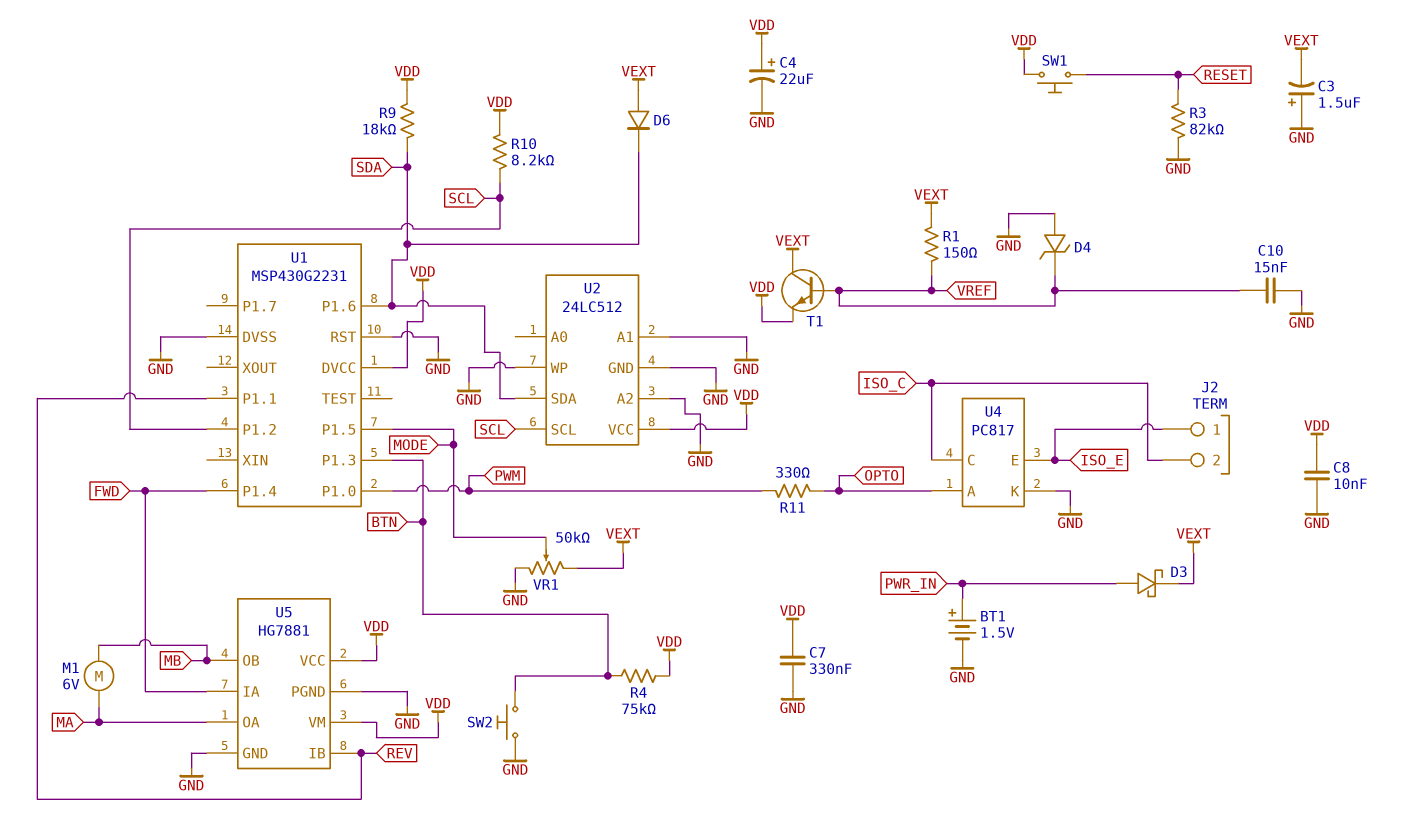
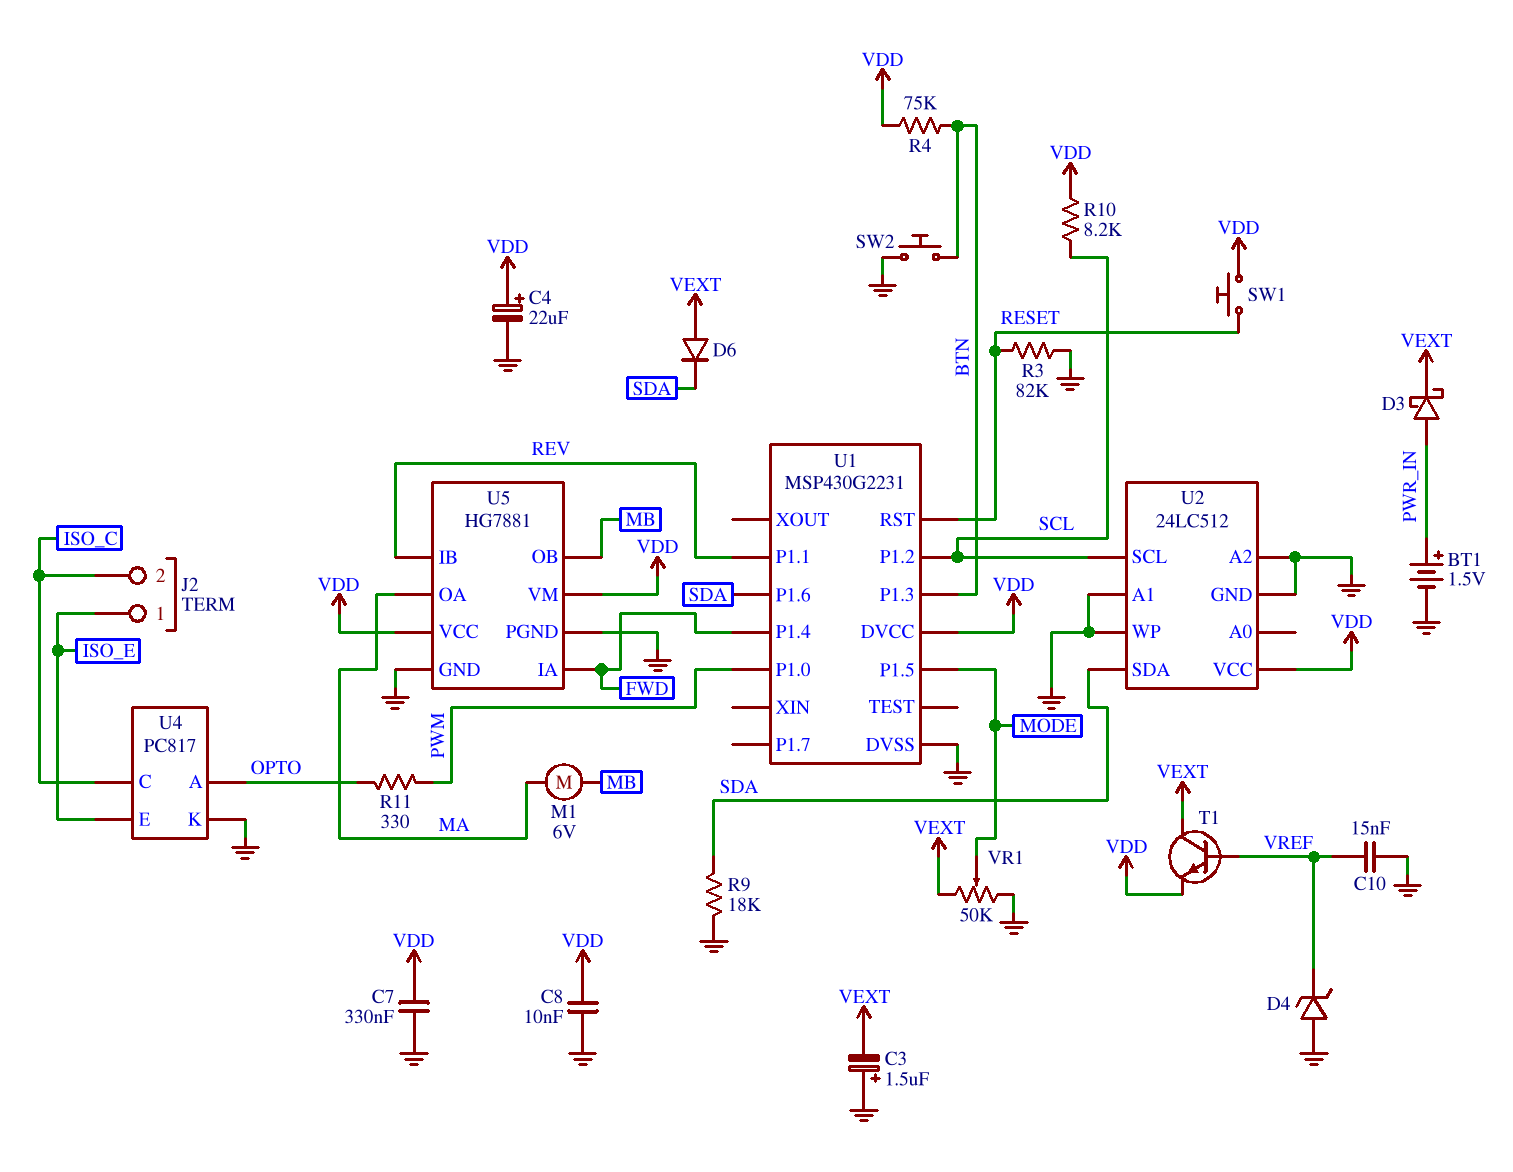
R1: 150 (VEXT, VREF) -> none
R9: 18k (SDA, VDD) -> 18k (GND, SDA)
U1 pin RST: GND -> RESET

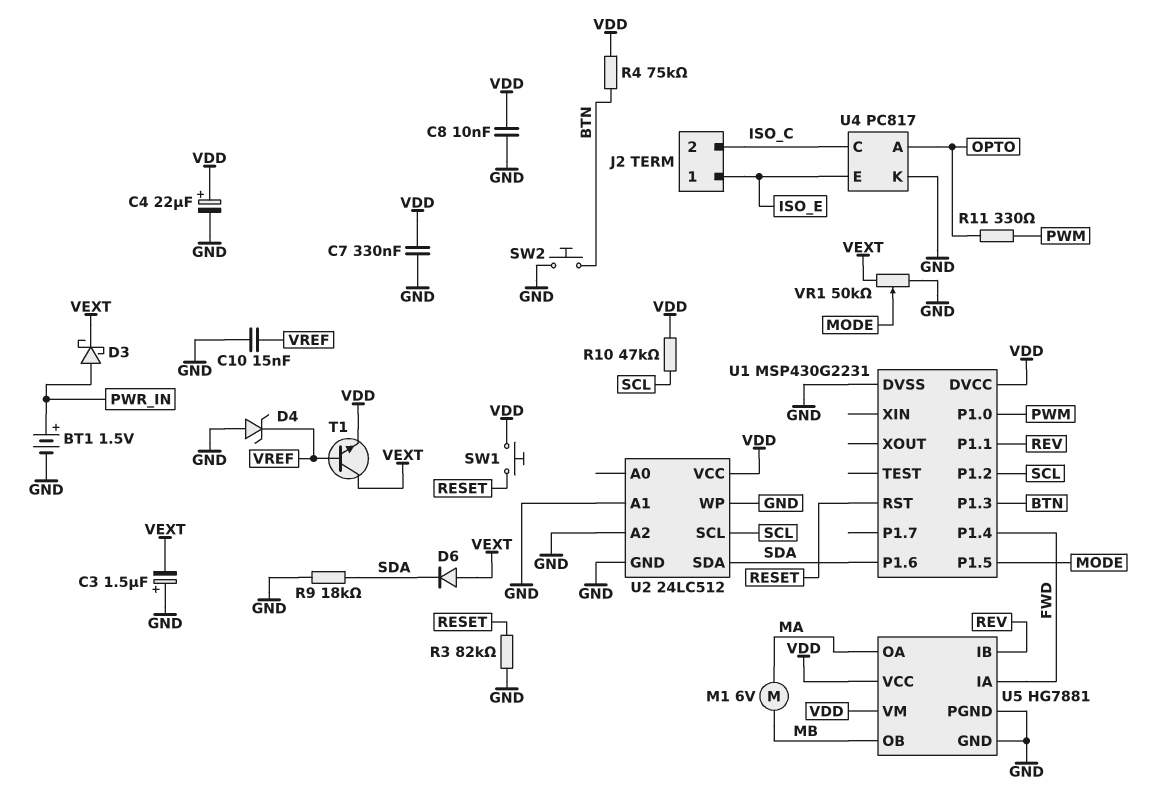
R10: 8.2k (SCL, VDD) -> 47k (SCL, VDD)

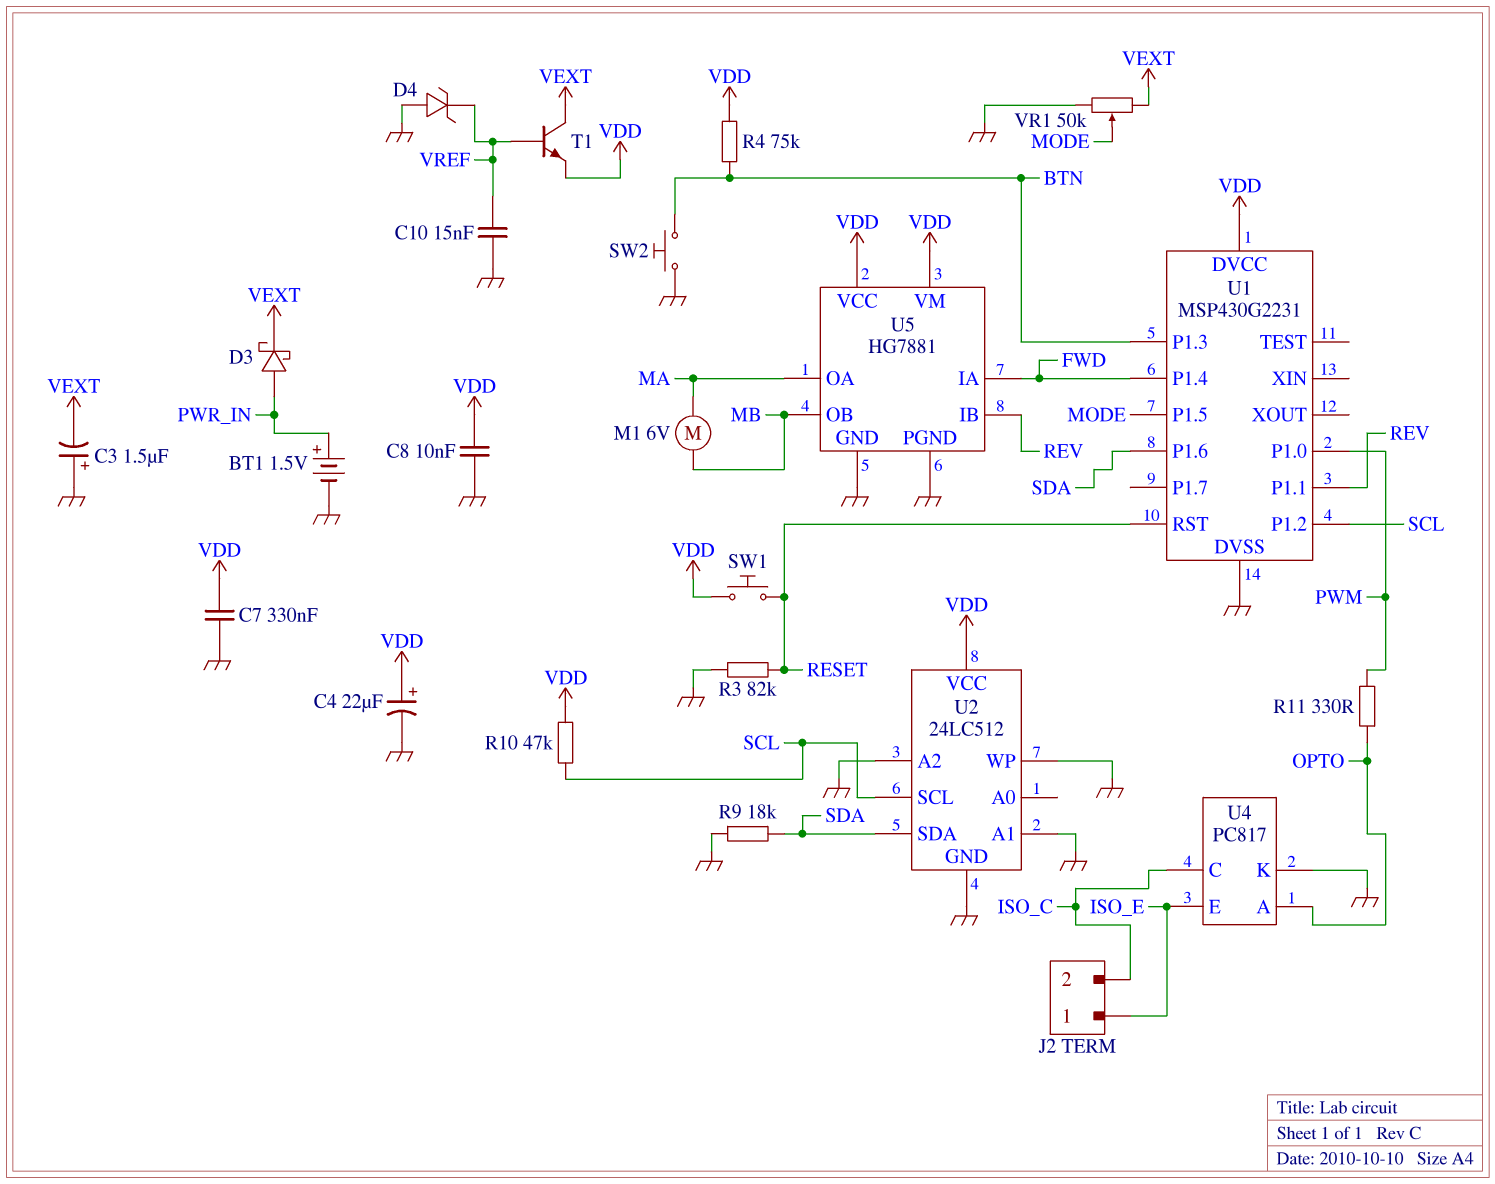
D6: diode (A VEXT, K SDA) -> none

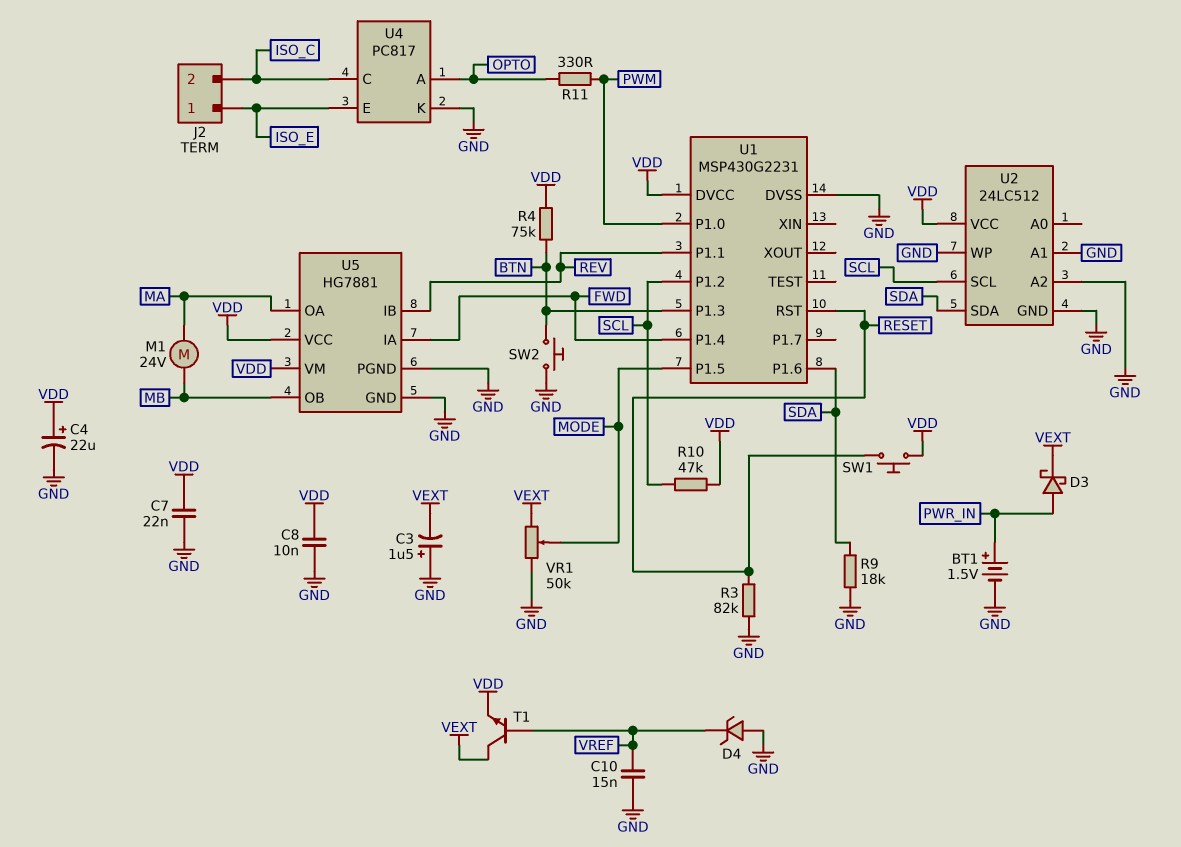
C7: 330nF (GND, VDD) -> 22nF (GND, VDD)
M1: motor 6V (MA, MB) -> motor 24V (MA, MB)

